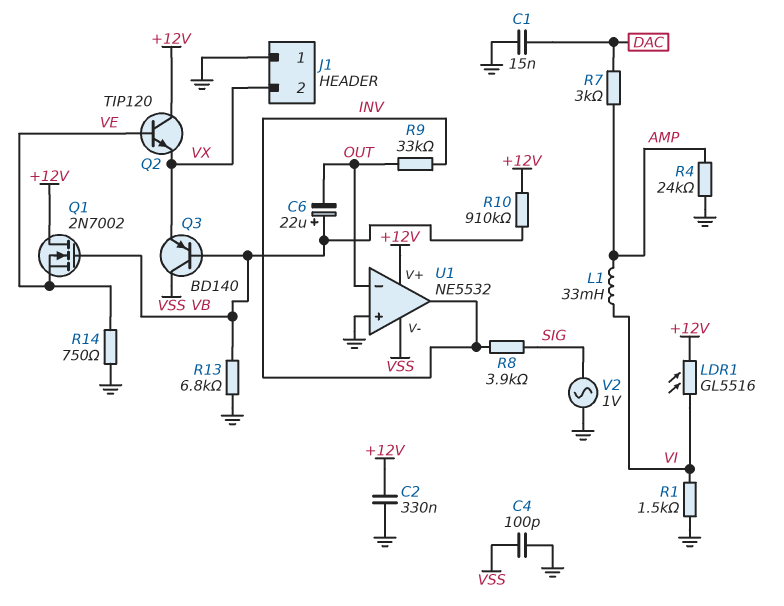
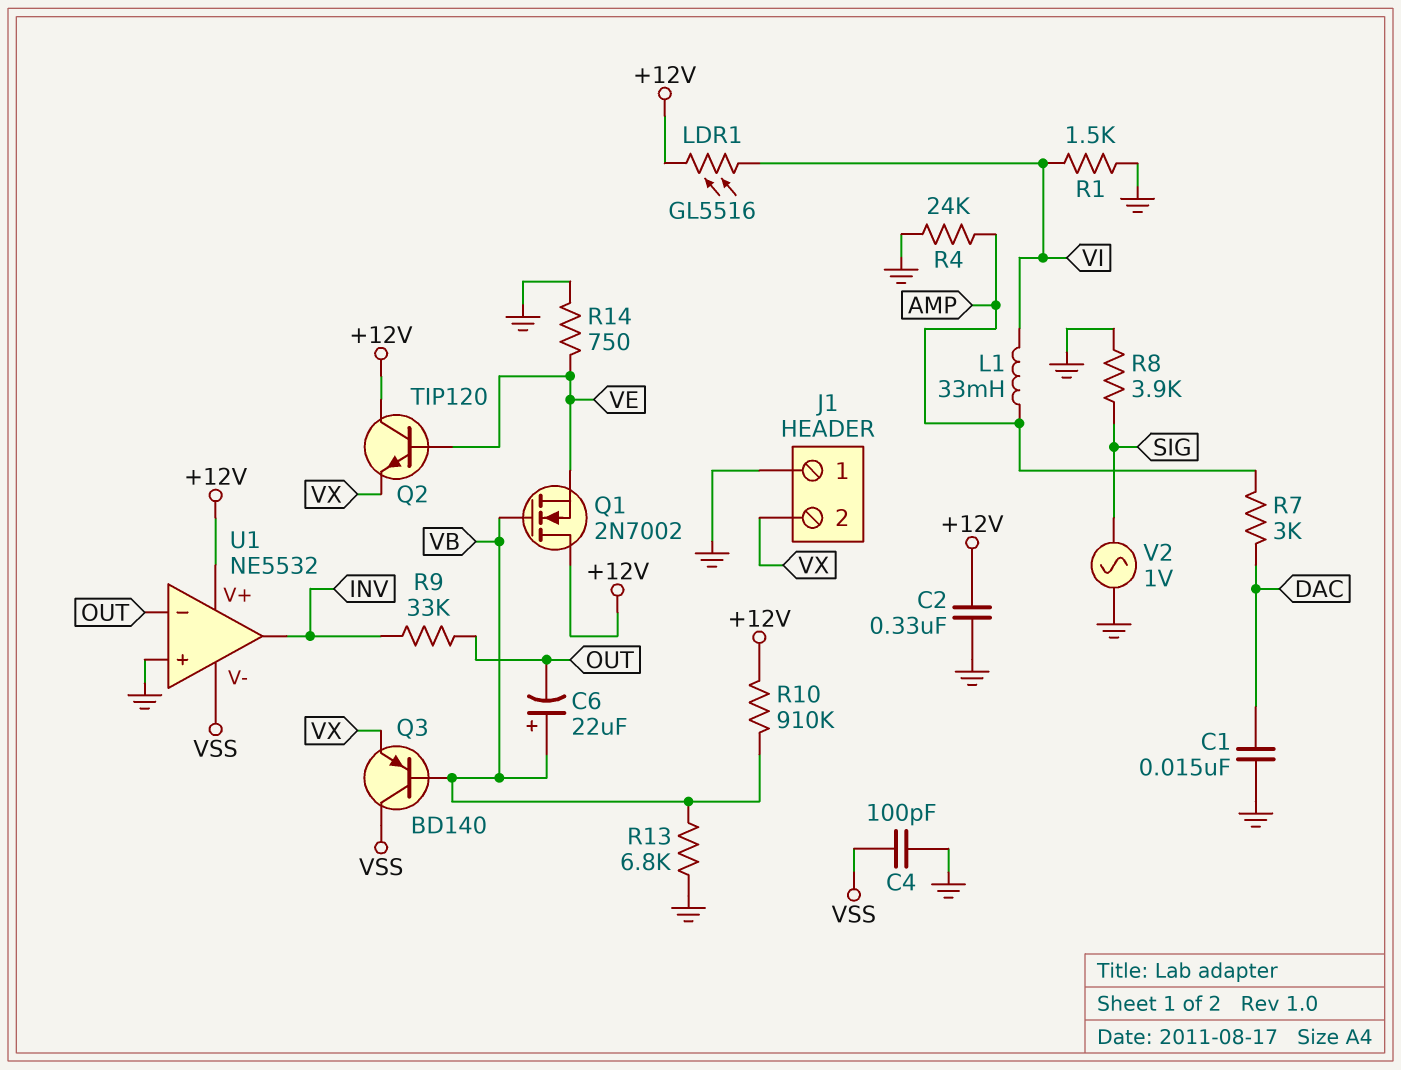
R8: 3.9k (INV, SIG) -> 3.9k (GND, SIG)

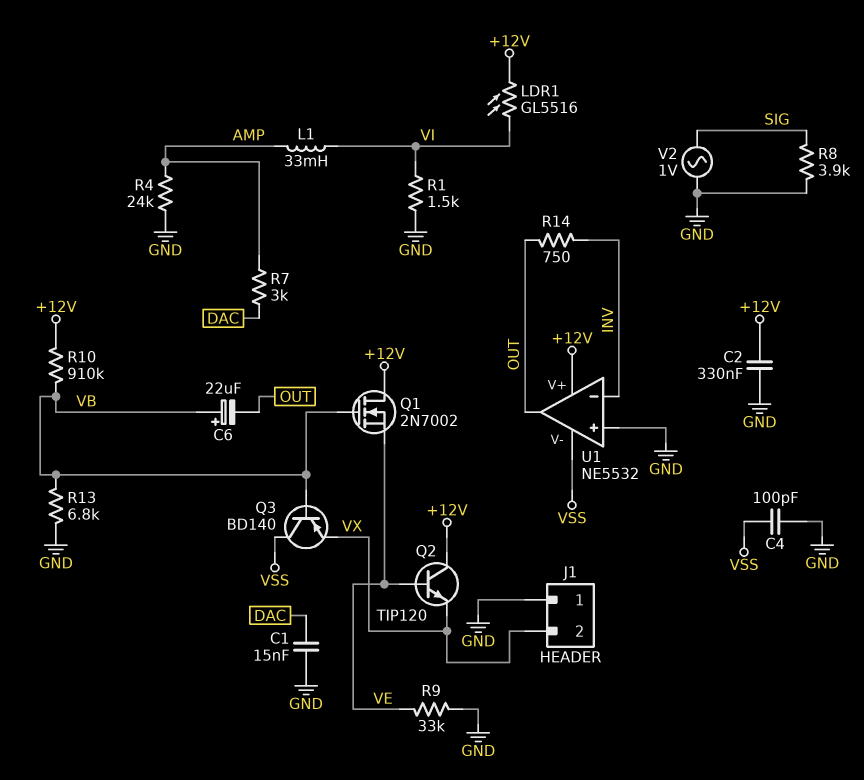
R9: 33k (INV, OUT) -> 33k (GND, VE)
R14: 750 (GND, VE) -> 750 (INV, OUT)
U1 pin in-: OUT -> INV
U1 pin out: INV -> OUT

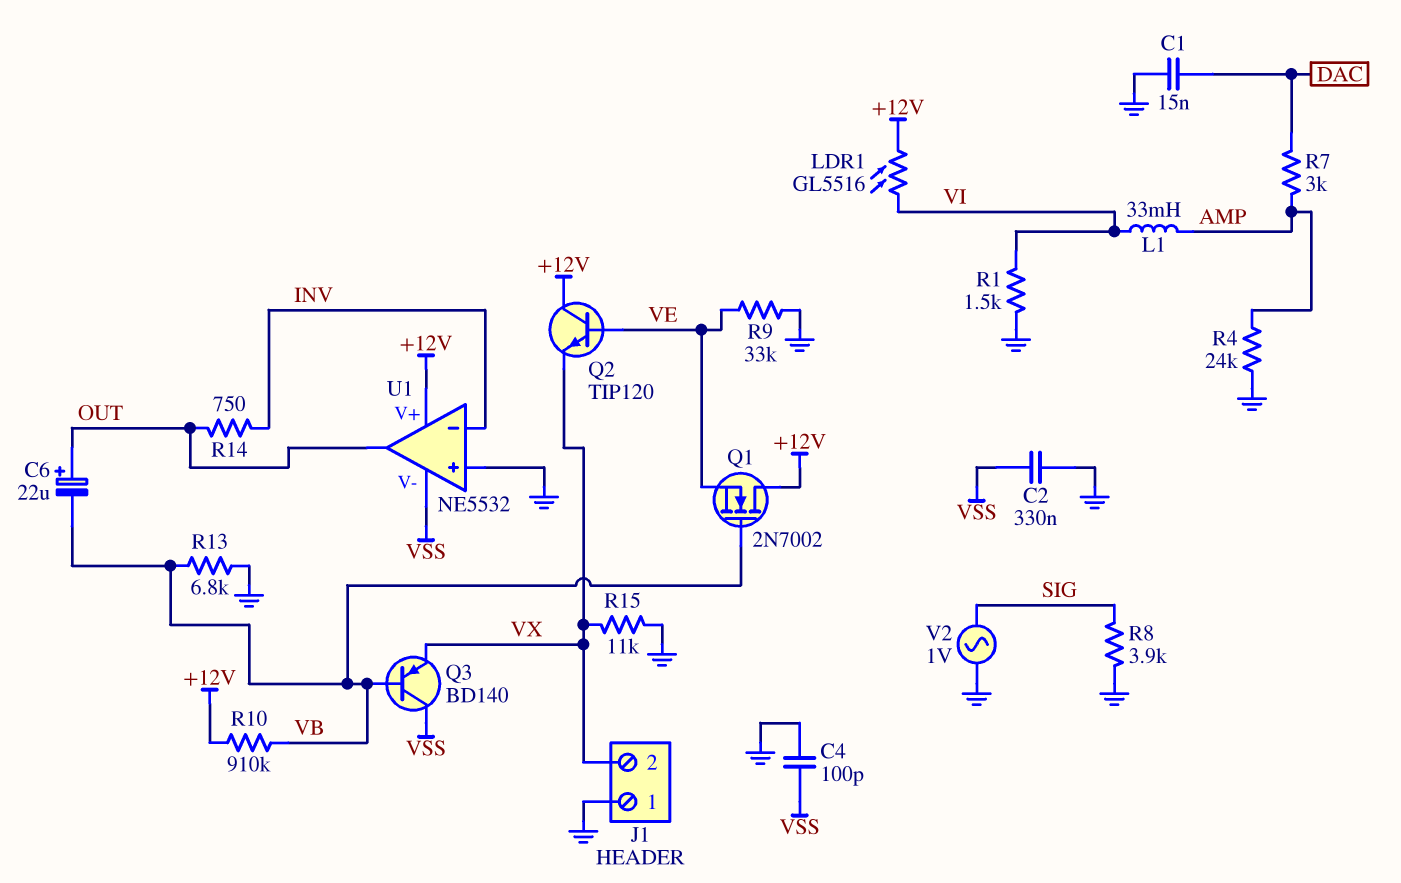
C2: 330nF (+12V, GND) -> 330nF (GND, VSS)
C6: 22uF (plus VB, minus OUT) -> 22uF (plus OUT, minus VB)
R15: none -> 11k (GND, VX)

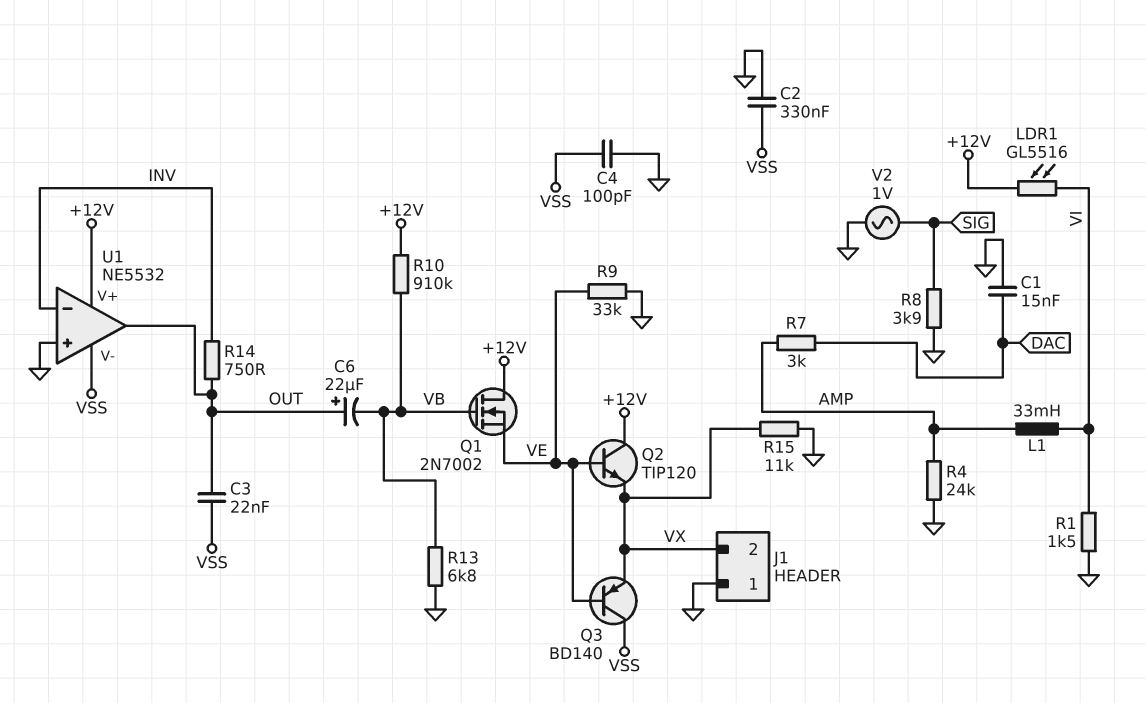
C3: none -> 22nF (OUT, VSS)
Q3: PNP BD140 (B VB, C VSS, E VX) -> PNP BD140 (B VE, C VSS, E VX)

